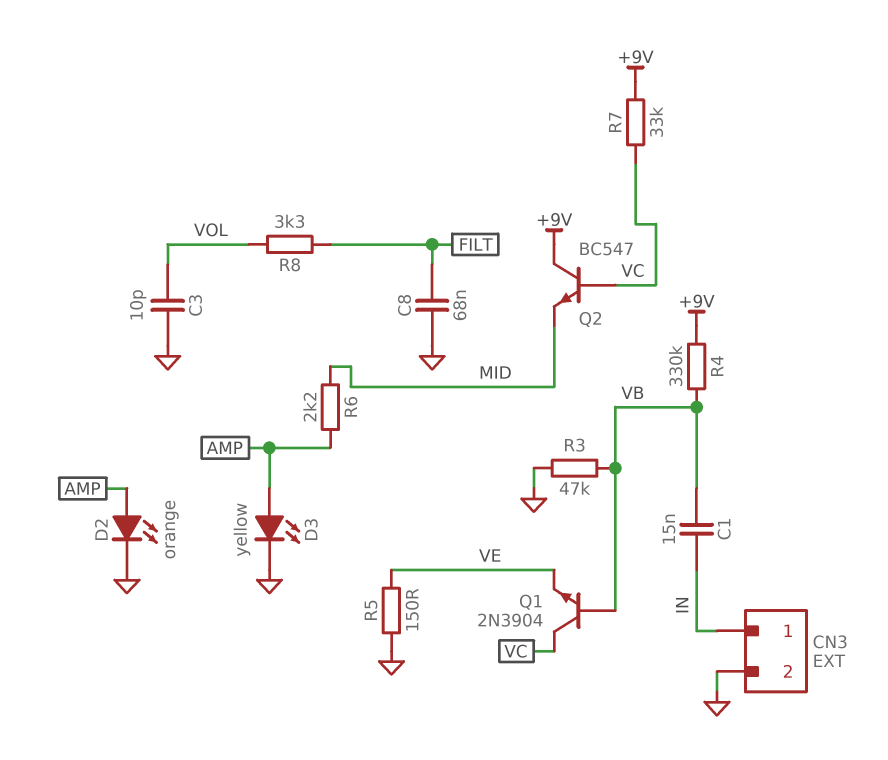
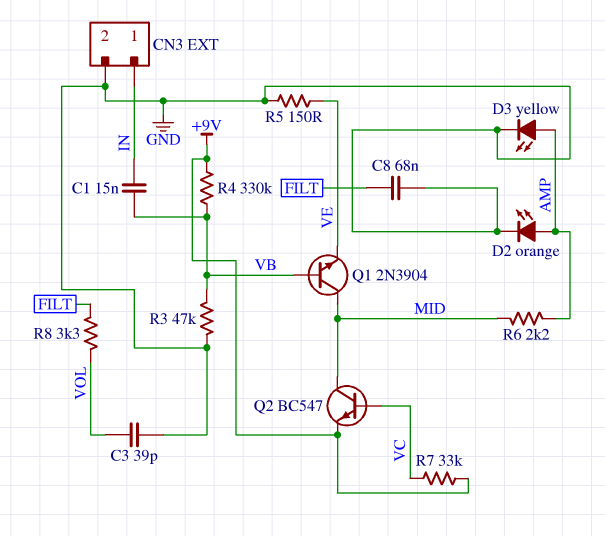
C3: 10pF (GND, VOL) -> 39pF (GND, VOL)
Q1: NPN 2N3904 (B VB, C VC, E VE) -> NPN 2N3904 (B VB, C MID, E VE)
Q2: NPN BC547 (B VC, C +9V, E MID) -> NPN BC547 (B VC, C MID, E +9V)

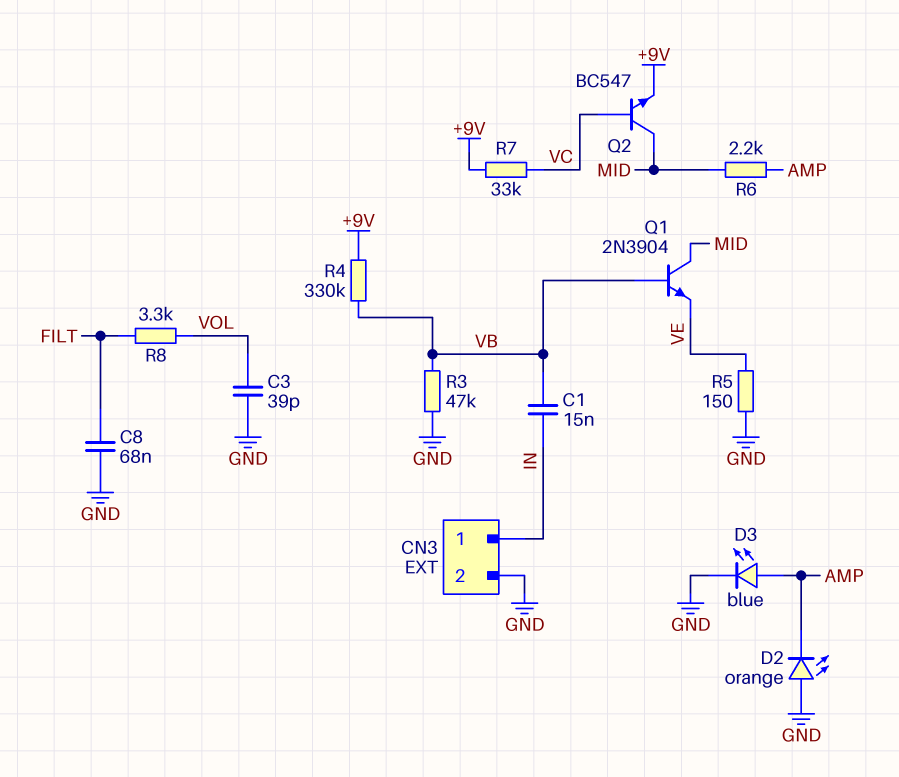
D2: LED orange (A AMP, K GND) -> LED orange (A GND, K AMP)
D3: LED yellow (A AMP, K GND) -> LED blue (A AMP, K GND)

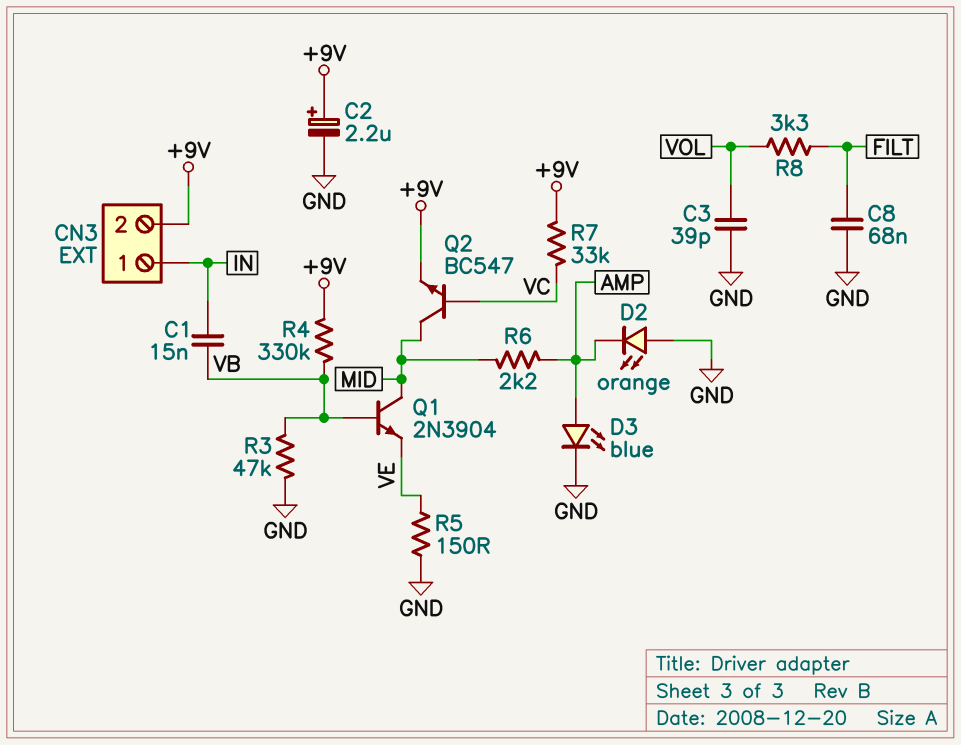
C2: none -> 2.2uF (plus +9V, minus GND)
CN3 pin 2: GND -> +9V

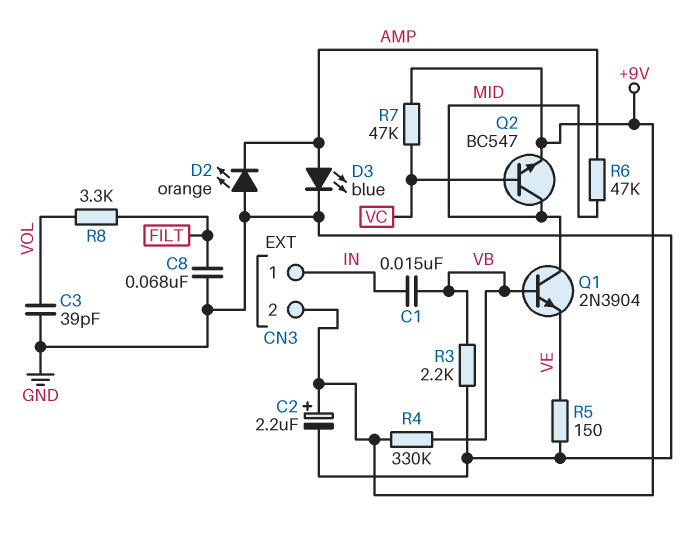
R3: 47k (GND, VB) -> 2.2k (GND, VB)
R6: 2.2k (AMP, MID) -> 47k (AMP, MID)
R7: 33k (+9V, VC) -> 47k (+9V, VC)

